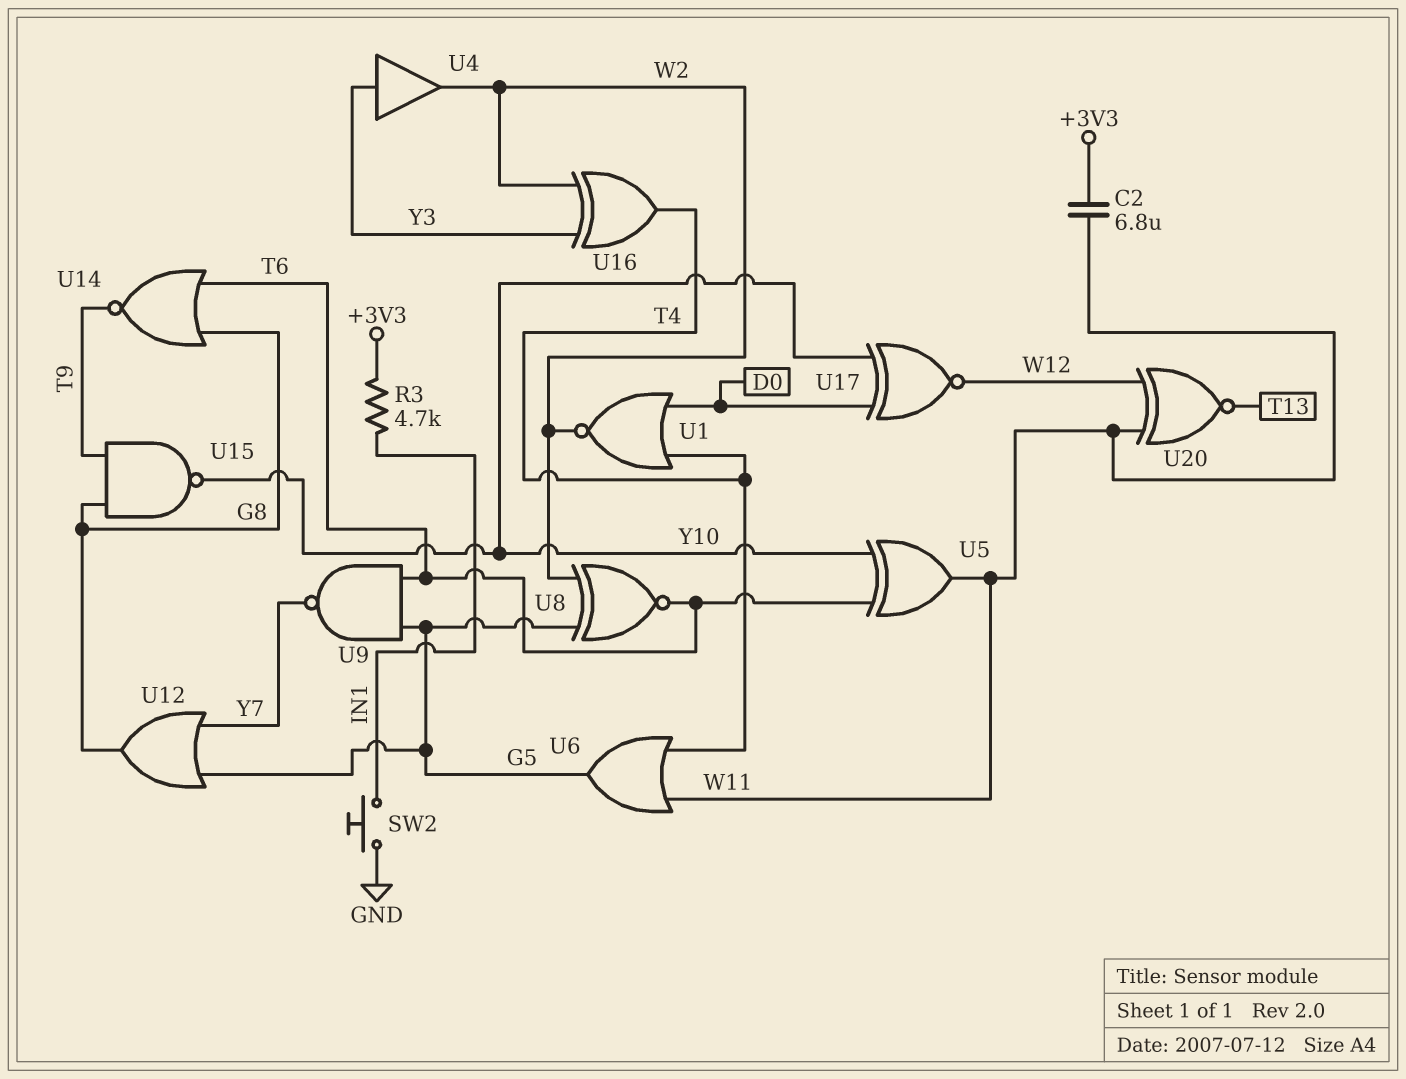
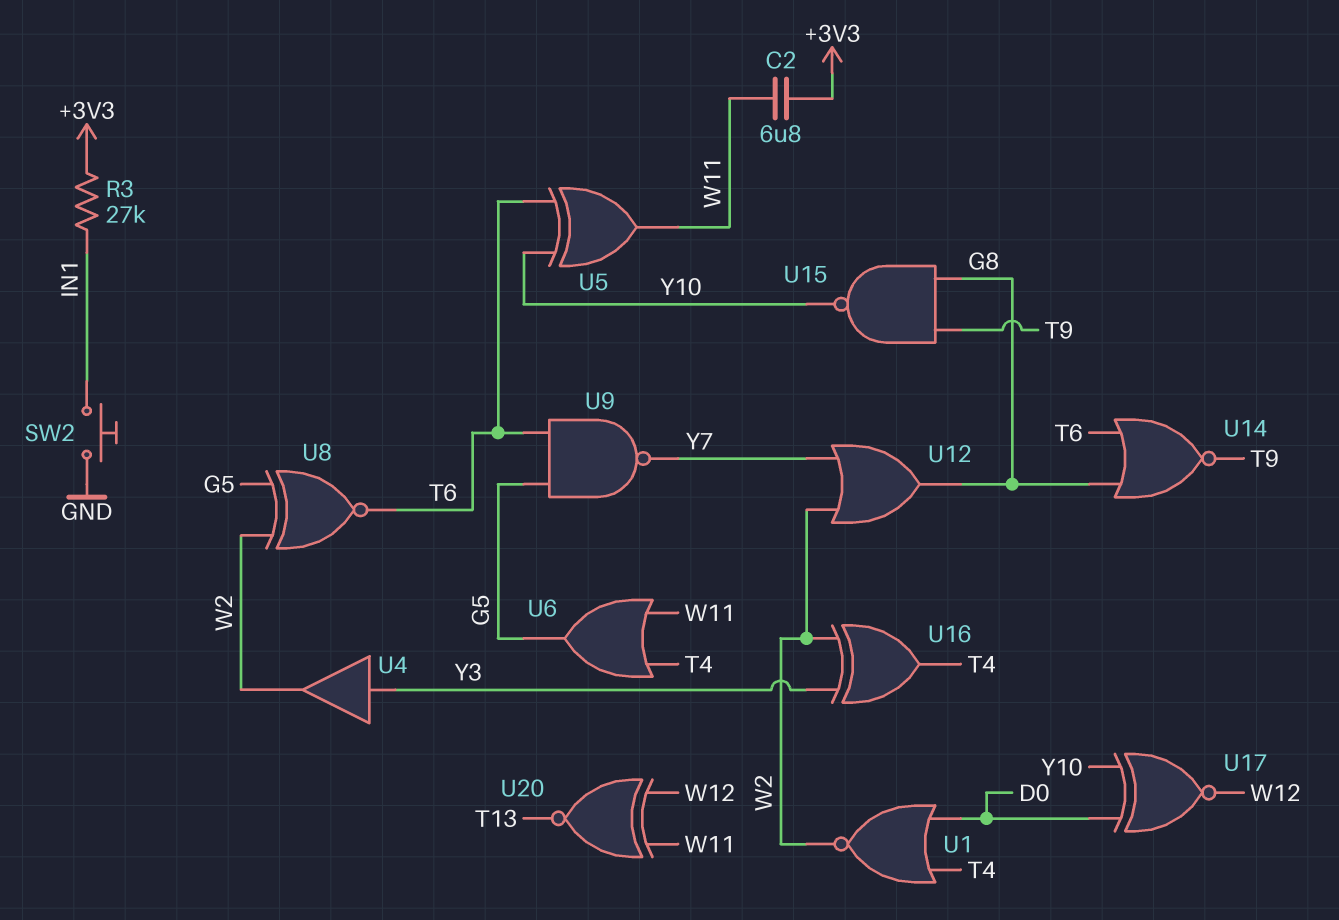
R3: 4.7k (+3V3, IN1) -> 27k (+3V3, IN1)
U12: OR (in G5, in Y7, out G8) -> OR (in W2, in Y7, out G8)

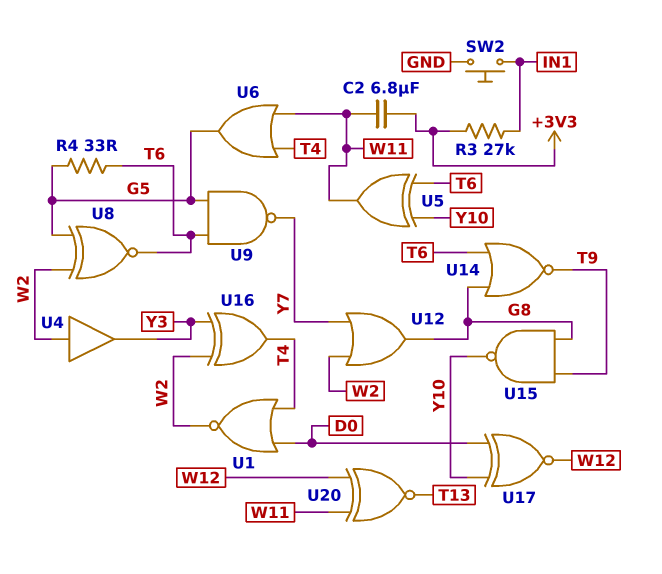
R4: none -> 33 (G5, T6)
U4: buffer (in Y3, out W2) -> buffer (in W2, out Y3)

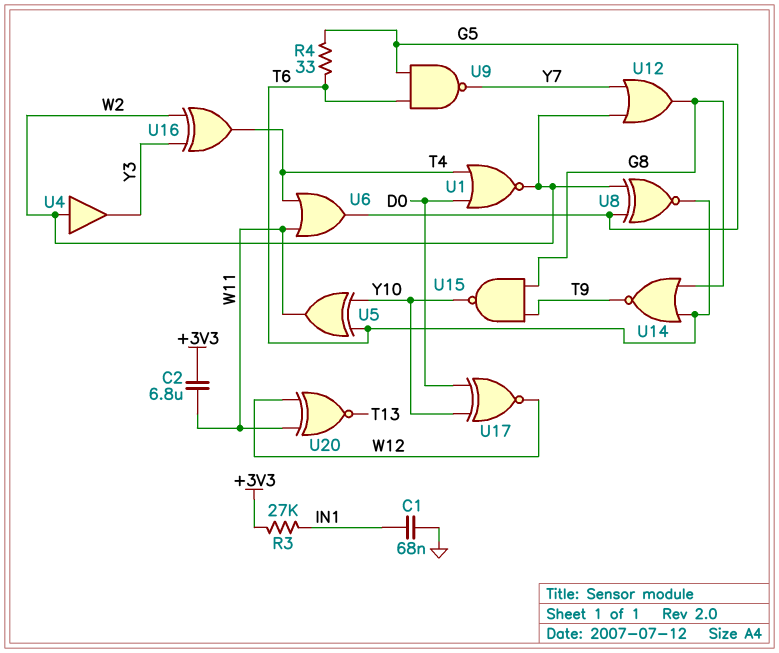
C1: none -> 68nF (GND, IN1)
SW2: button (GND, IN1) -> none

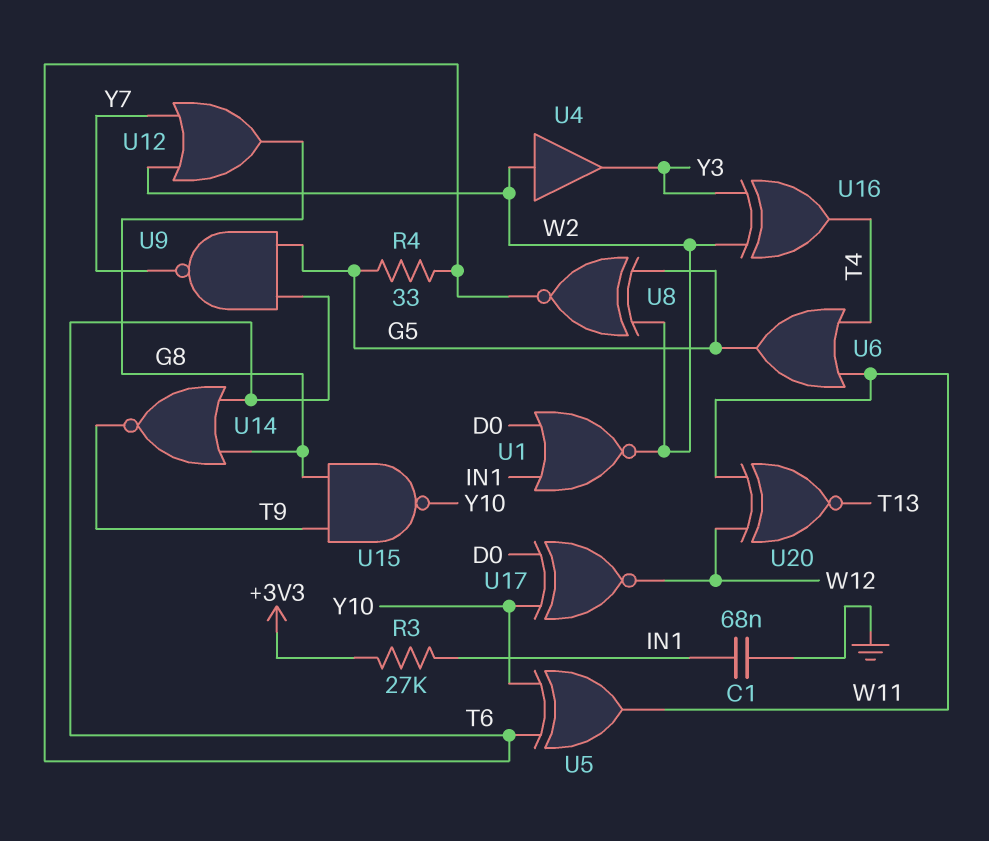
C2: 6.8uF (+3V3, W11) -> none
U1: NOR (in D0, in T4, out W2) -> NOR (in D0, in IN1, out W2)

